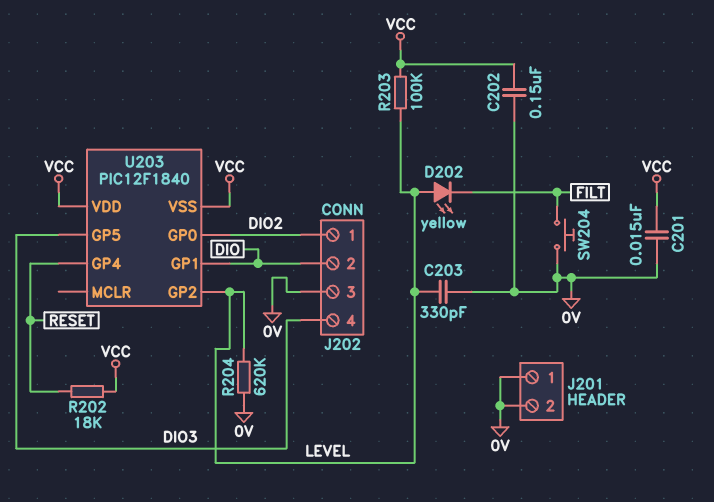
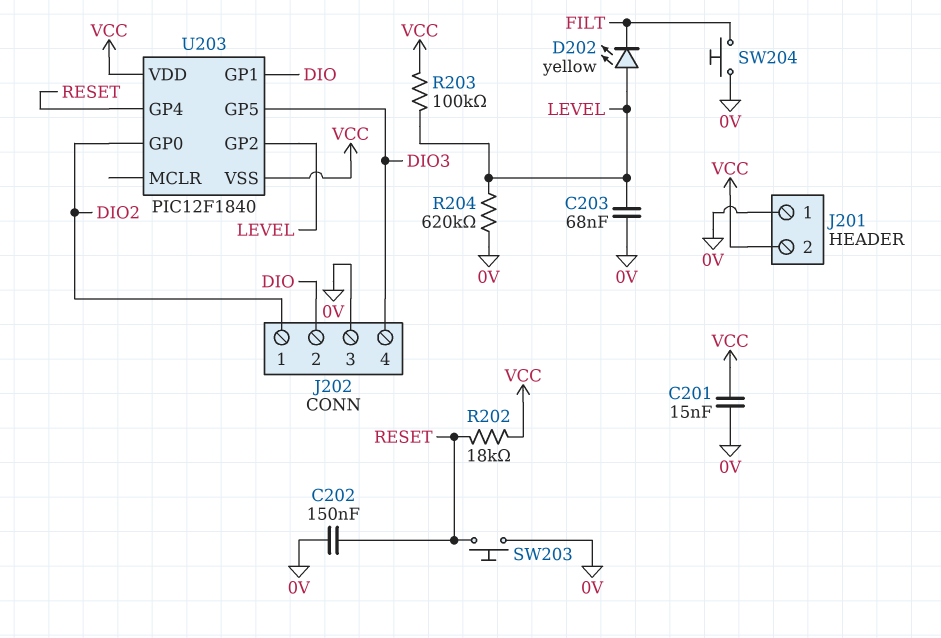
C202: 150nF (0V, VCC) -> 150nF (0V, RESET)
C203: 330pF (0V, LEVEL) -> 68nF (0V, LEVEL)
J201 pin 2: 0V -> VCC
SW203: none -> button (0V, RESET)

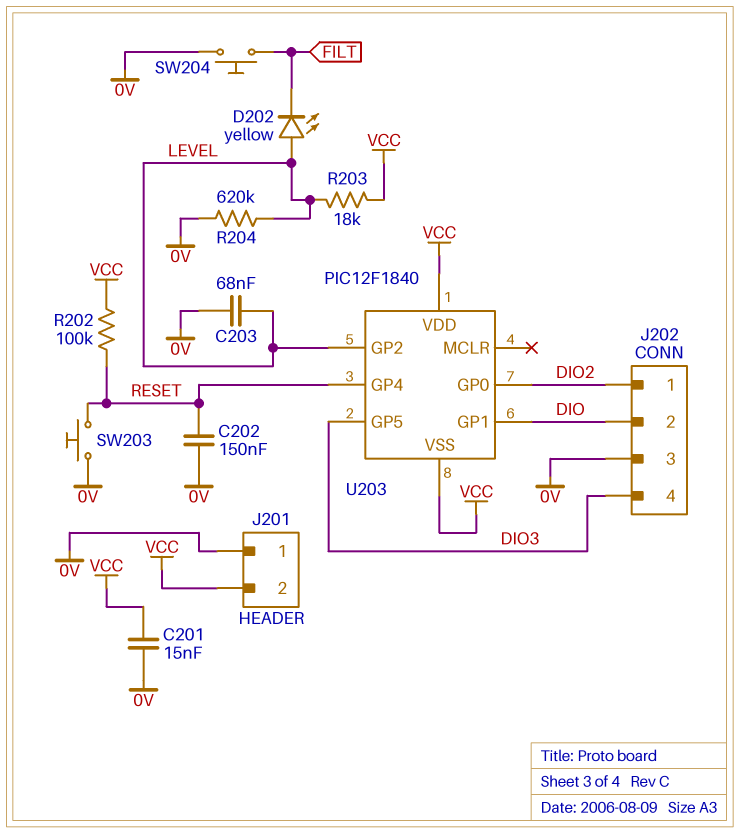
R202: 18k (RESET, VCC) -> 100k (RESET, VCC)
R203: 100k (LEVEL, VCC) -> 18k (LEVEL, VCC)

